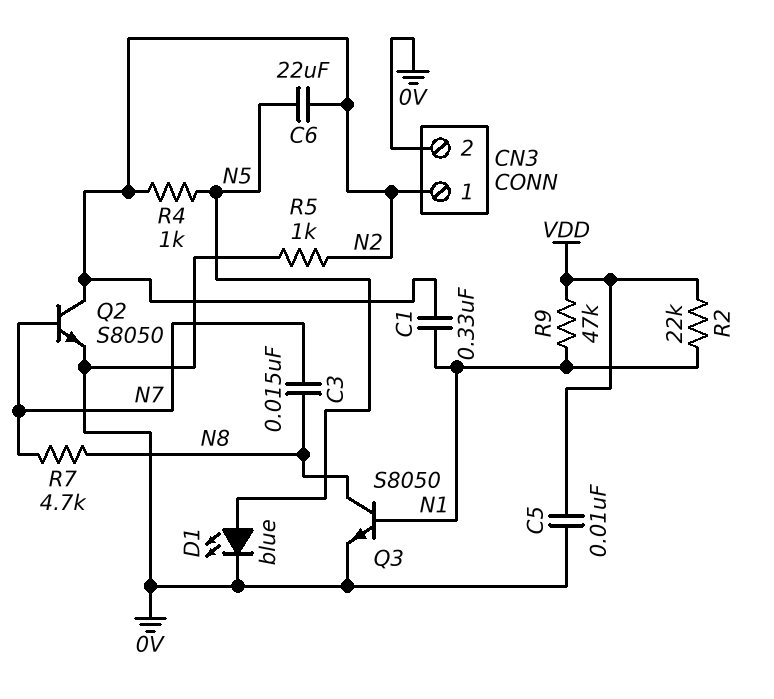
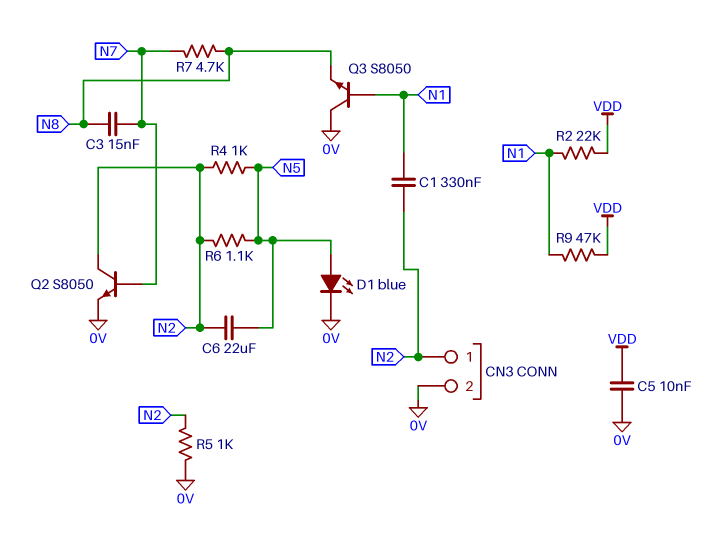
Q3: NPN S8050 (B N1, C N8, E 0V) -> NPN S8050 (B N1, C 0V, E N8)
R6: none -> 1.1k (N2, N5)

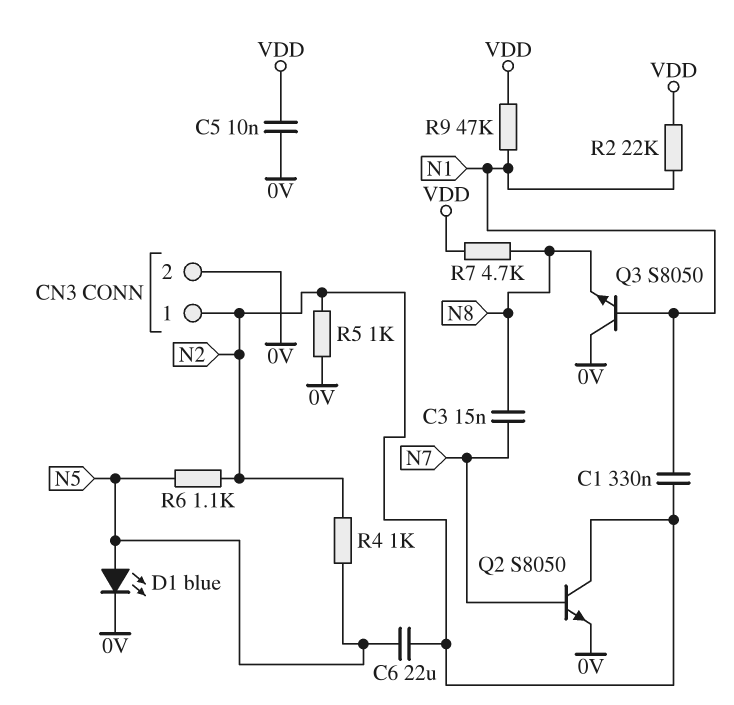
R7: 4.7k (N7, N8) -> 4.7k (N8, VDD)

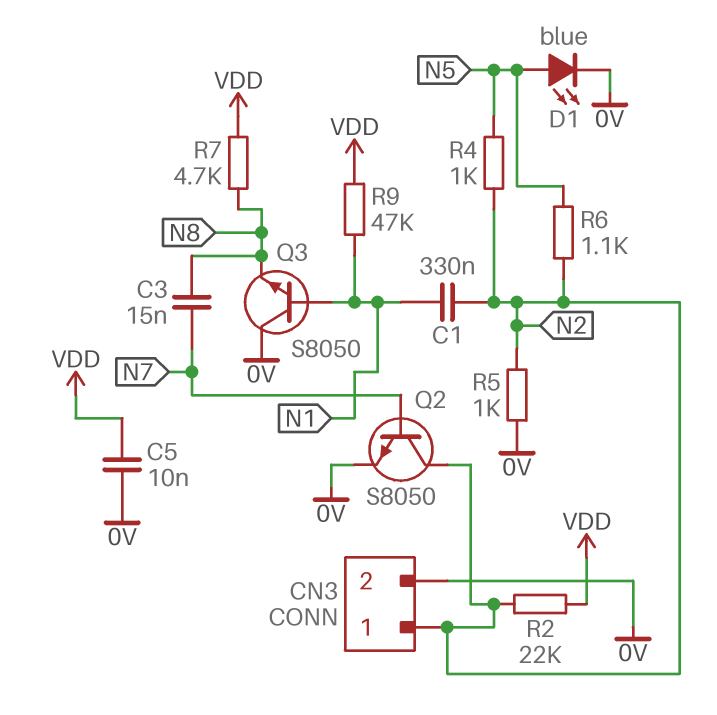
C6: 22uF (N2, N5) -> none
R2: 22k (N1, VDD) -> 22k (N2, VDD)

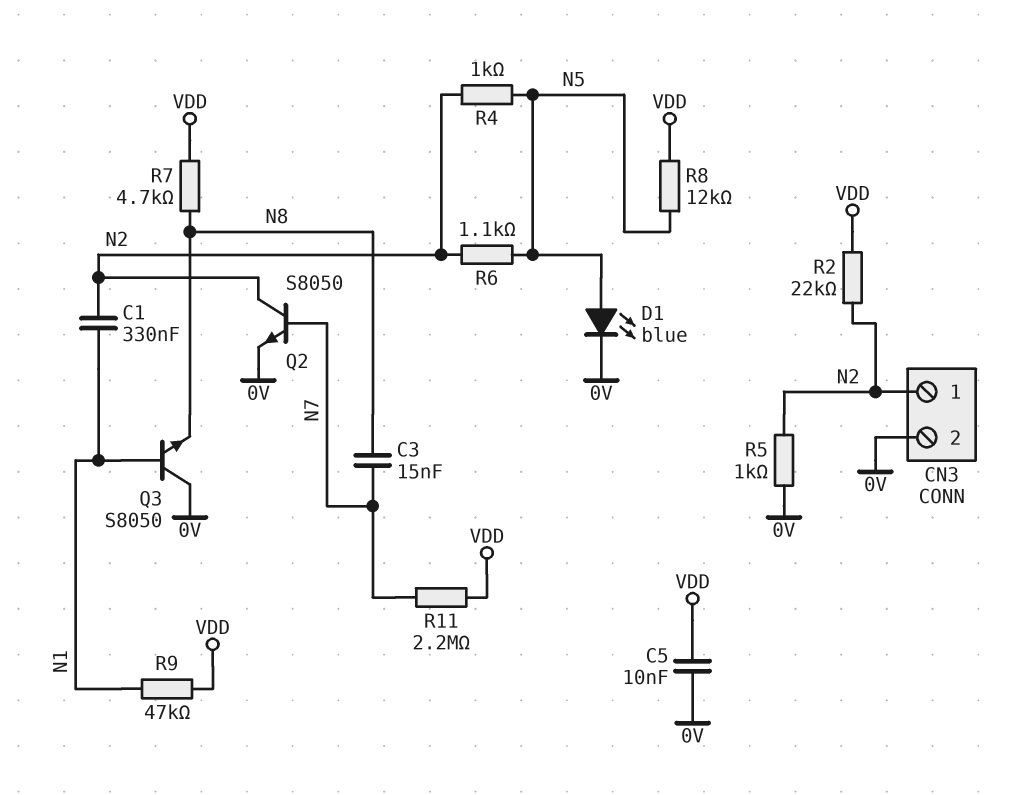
R8: none -> 12k (N5, VDD)
R11: none -> 2.2M (N7, VDD)

